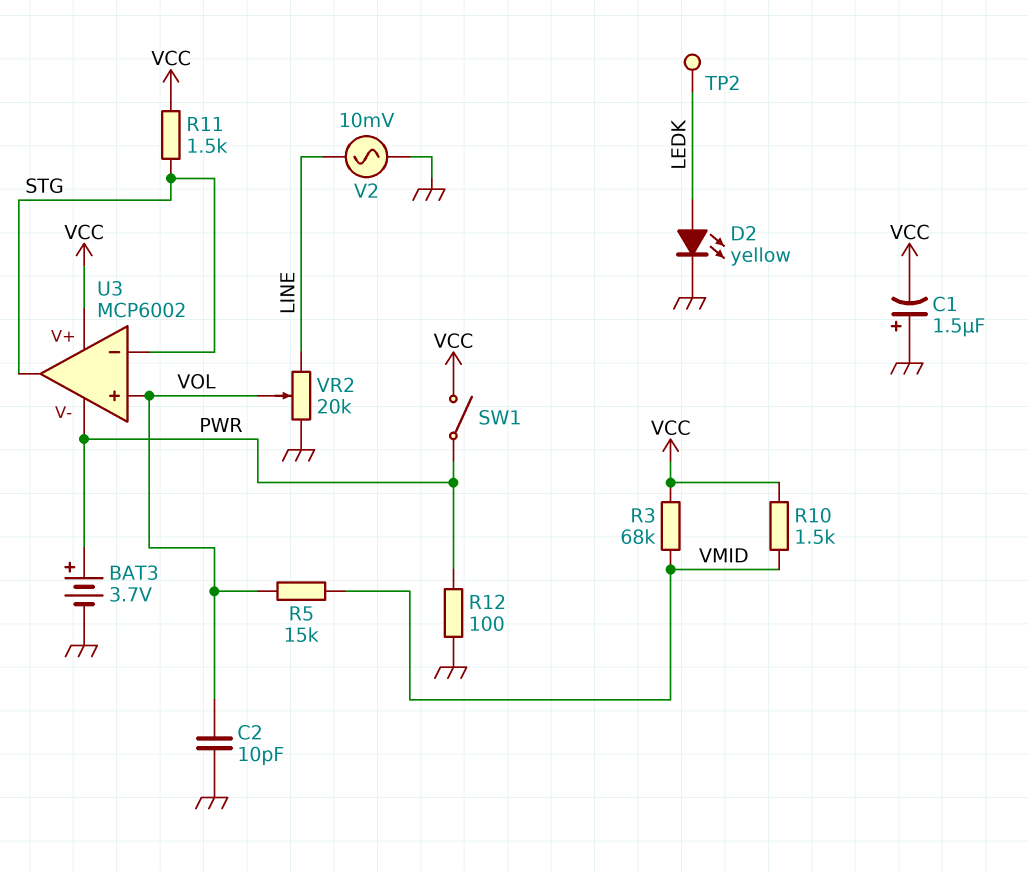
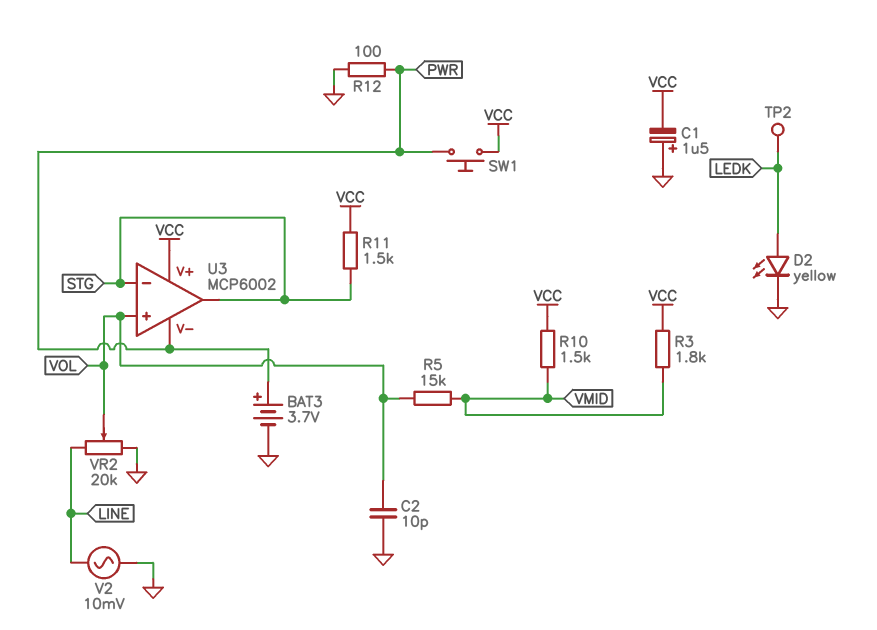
R3: 68k (VCC, VMID) -> 1.8k (VCC, VMID)
SW1: switch (PWR, VCC) -> button (PWR, VCC)

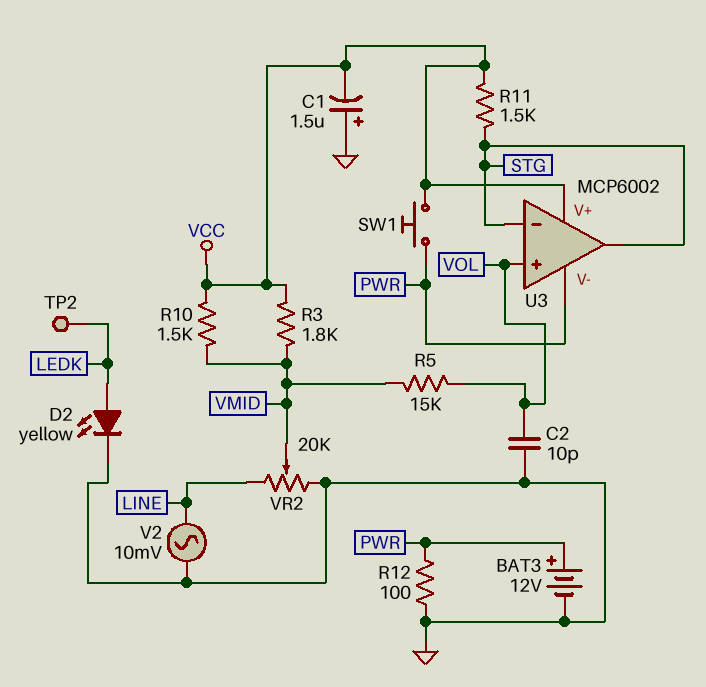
BAT3: 3.7V (plus PWR, minus GND) -> 12V (plus PWR, minus GND)
VR2: 20k (GND, LINE, wiper VOL) -> 20k (GND, LINE, wiper VMID)

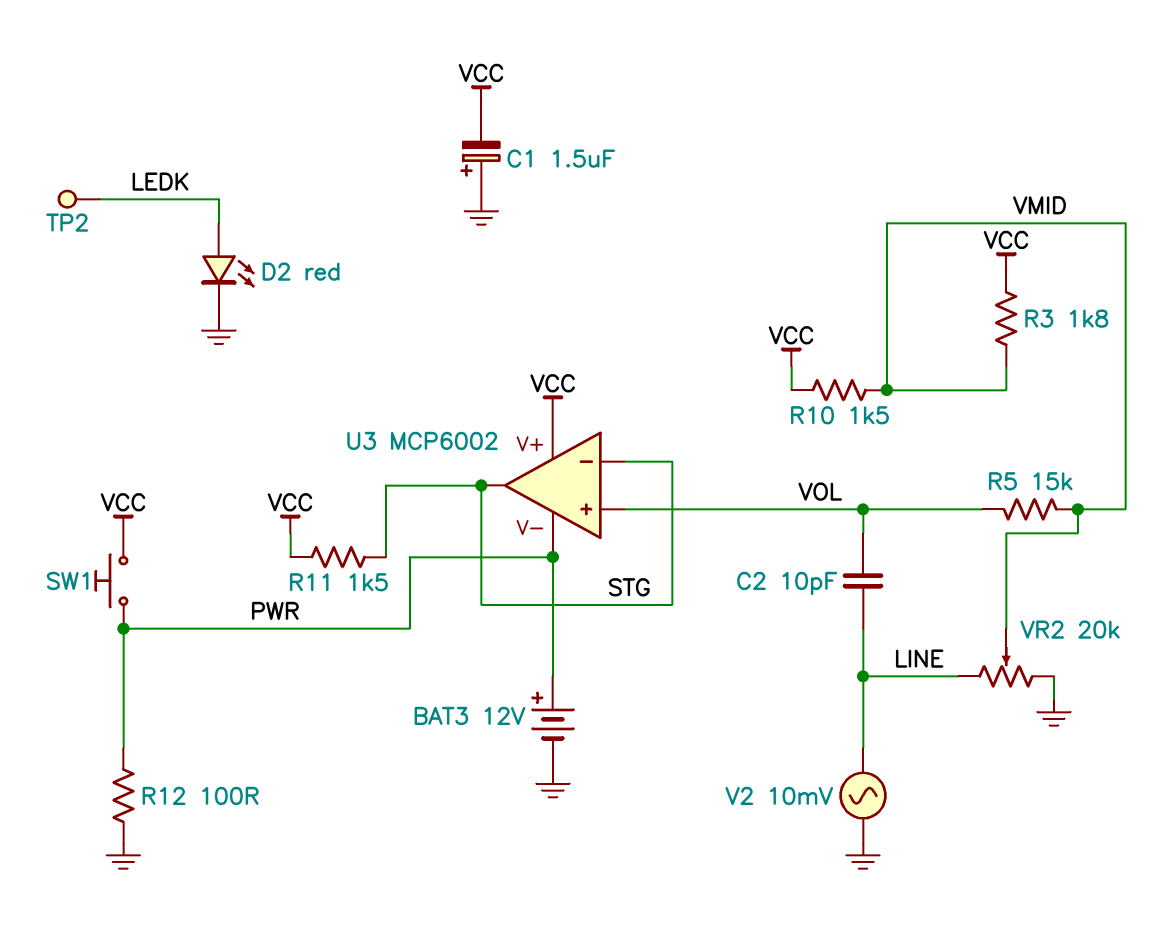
C2: 10pF (GND, VOL) -> 10pF (LINE, VOL)
D2: LED yellow (A LEDK, K GND) -> LED red (A LEDK, K GND)

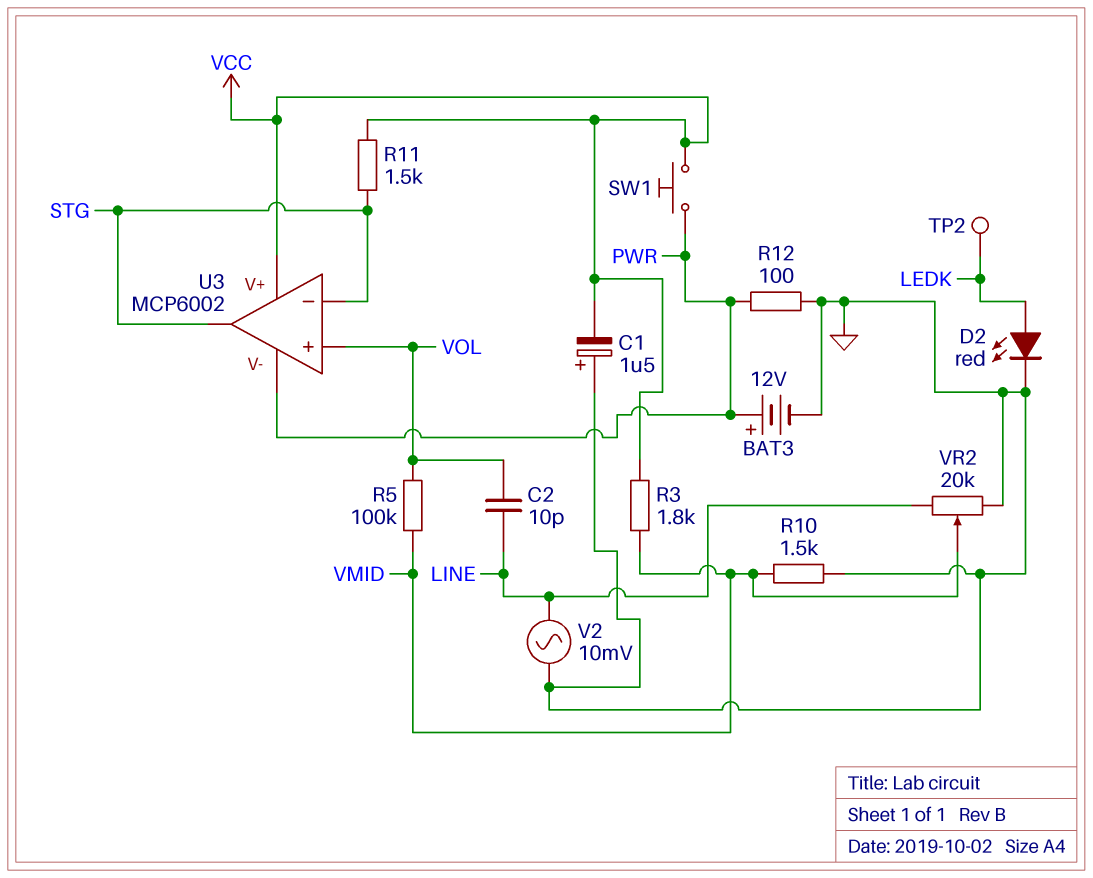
R5: 15k (VMID, VOL) -> 100k (VMID, VOL)
R10: 1.5k (VCC, VMID) -> 1.5k (GND, VMID)

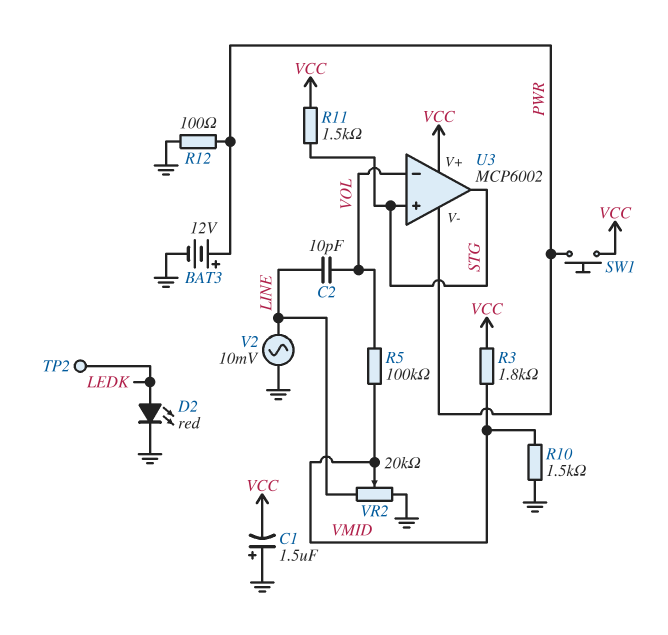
U3 pin in+: VOL -> STG
U3 pin in-: STG -> VOL

